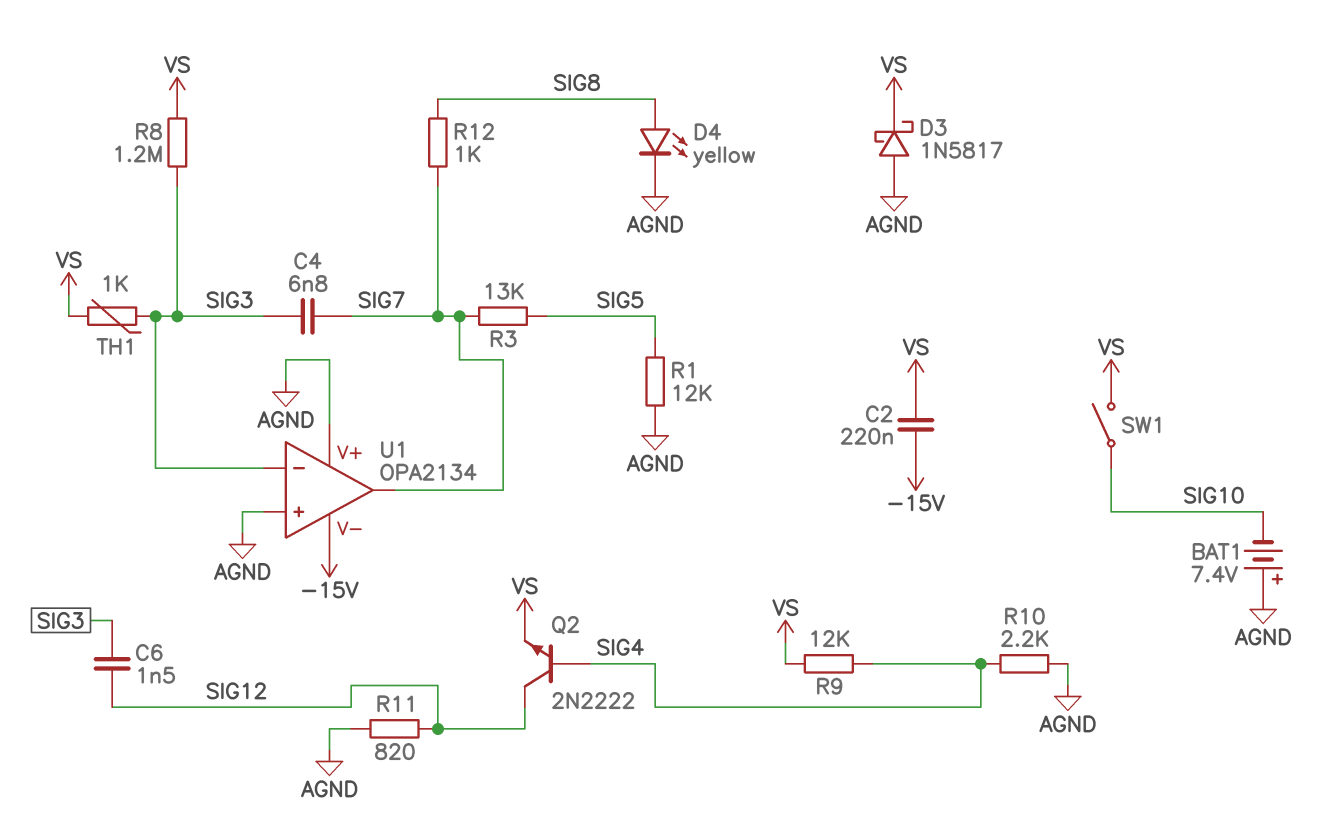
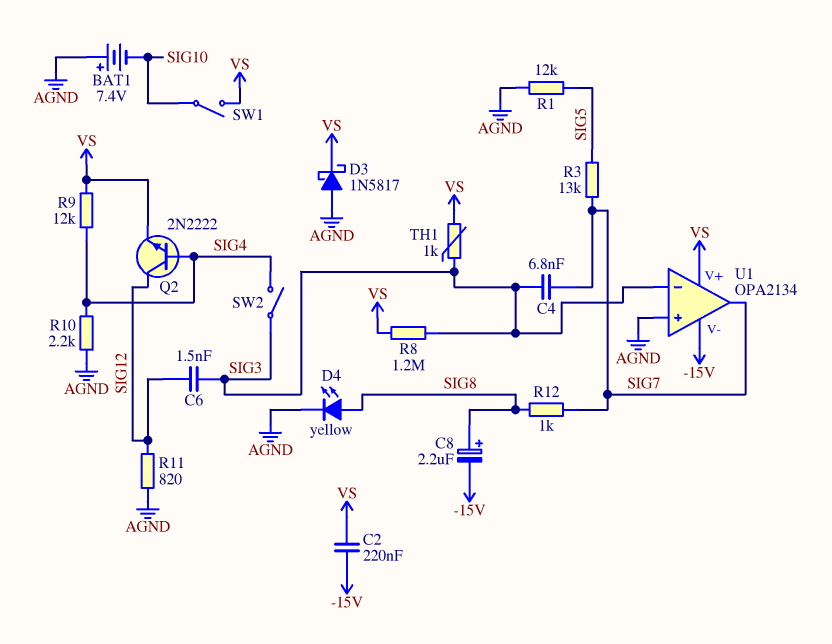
C8: none -> 2.2uF (plus SIG8, minus -15V)
SW2: none -> switch (SIG3, SIG4)
U1 pin V+: AGND -> VS

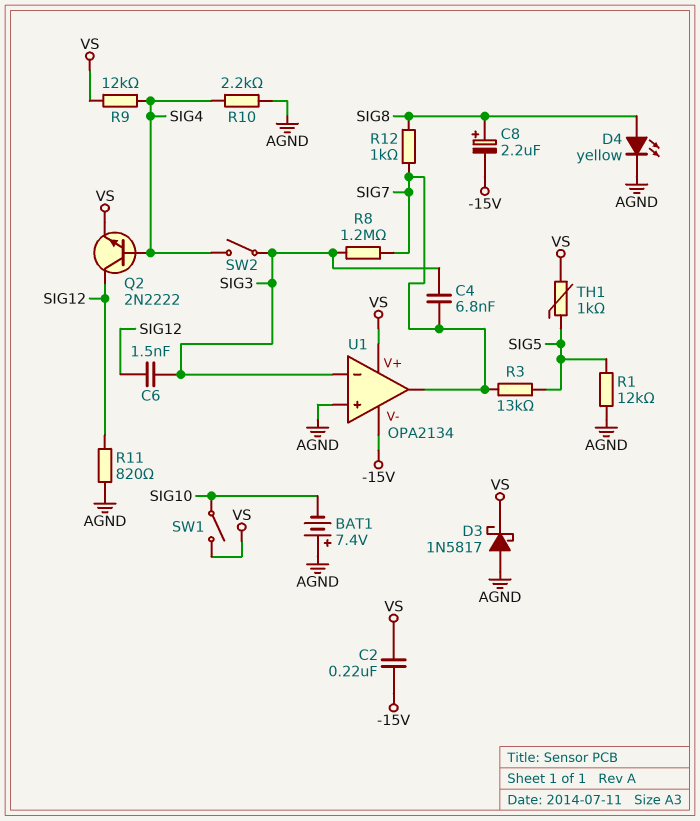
R8: 1.2M (SIG3, VS) -> 1.2M (SIG3, SIG7)
TH1: 1k (SIG3, VS) -> 1k (SIG5, VS)

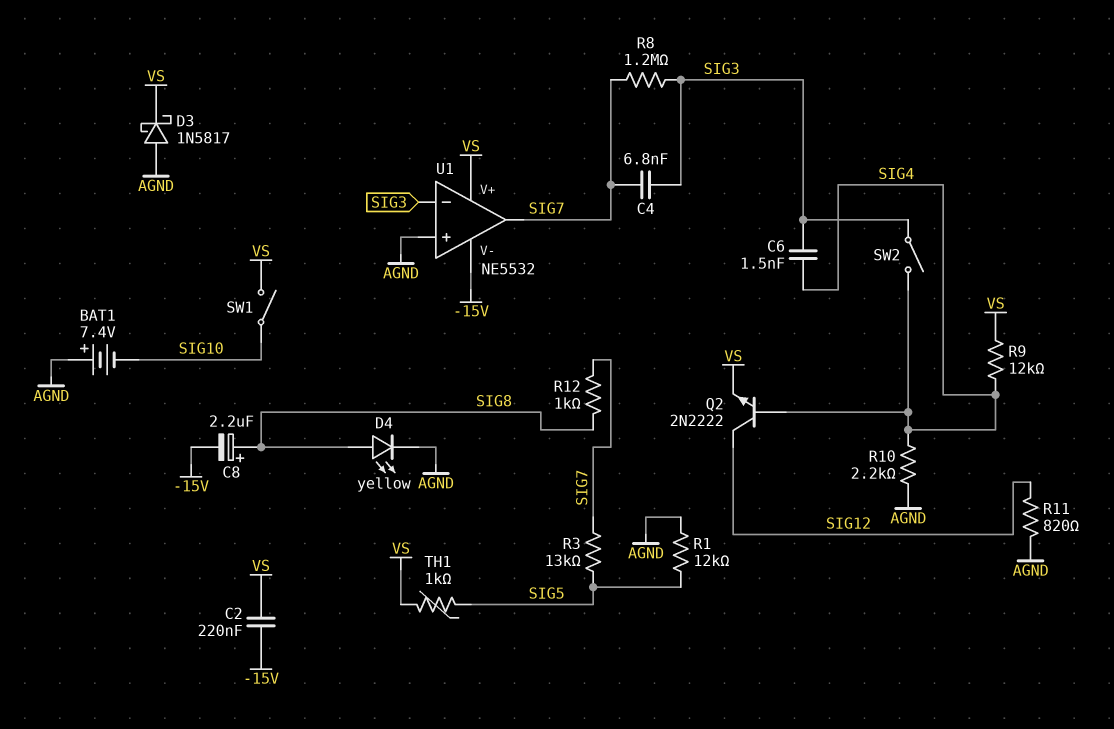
C6: 1.5nF (SIG3, SIG12) -> 1.5nF (SIG3, SIG4)
U1: OPA2134 -> NE5532

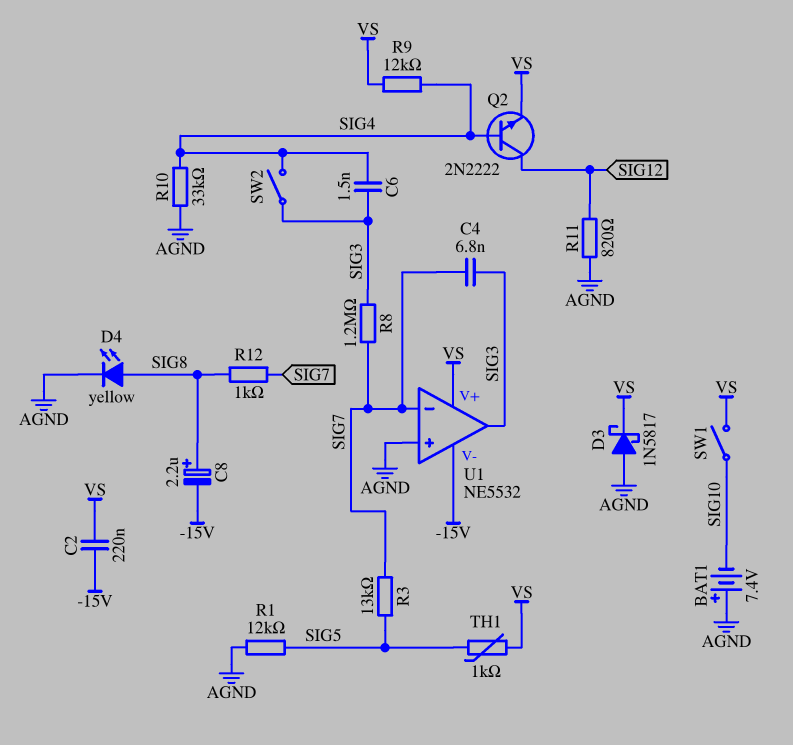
R10: 2.2k (AGND, SIG4) -> 33k (AGND, SIG4)
U1 pin in-: SIG3 -> SIG7
U1 pin out: SIG7 -> SIG3

